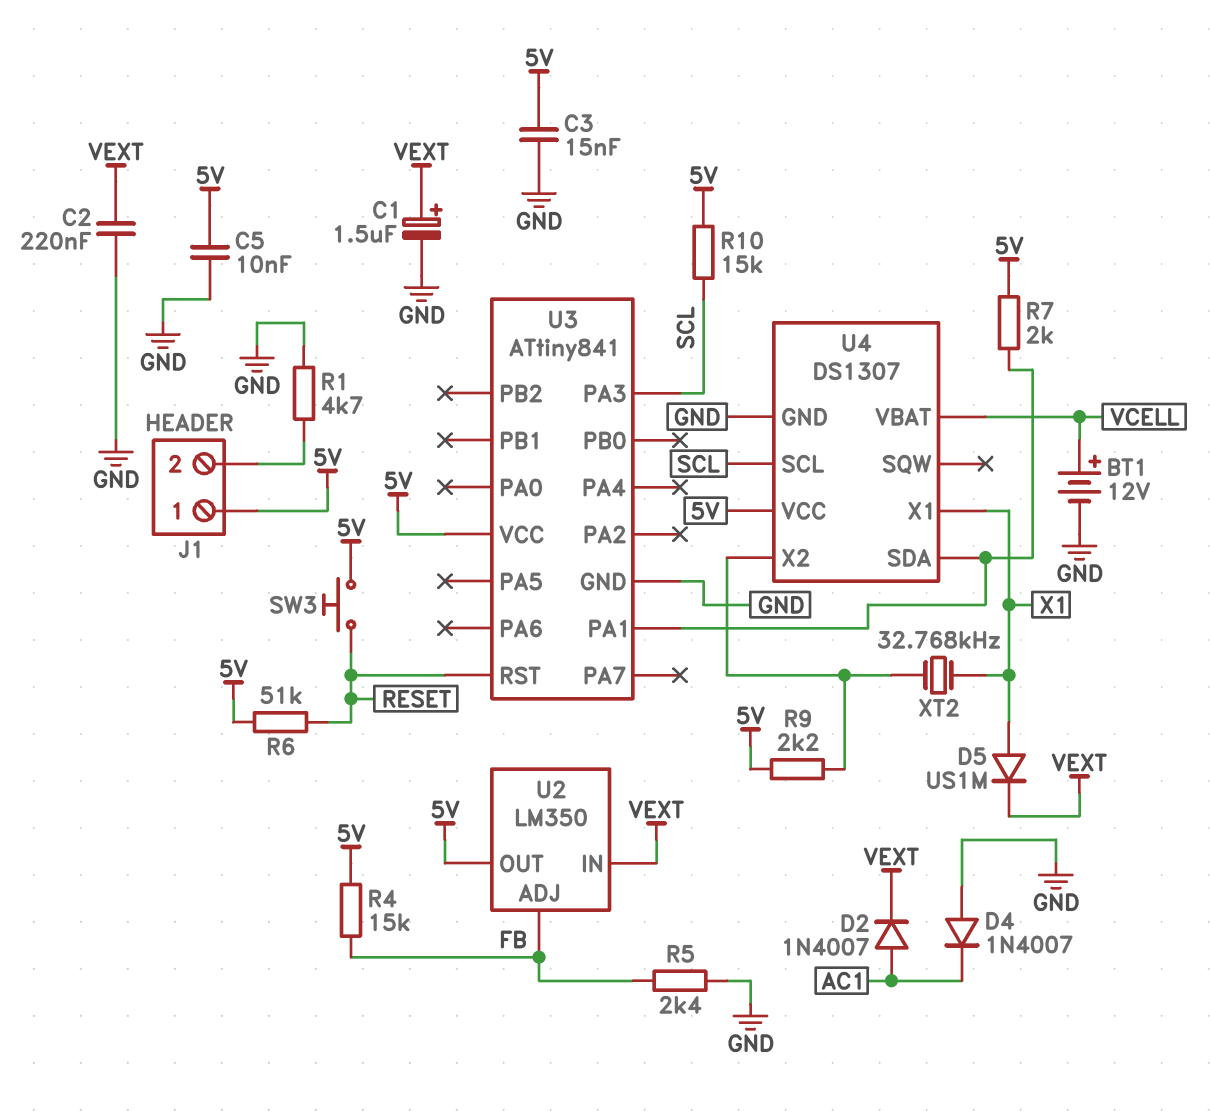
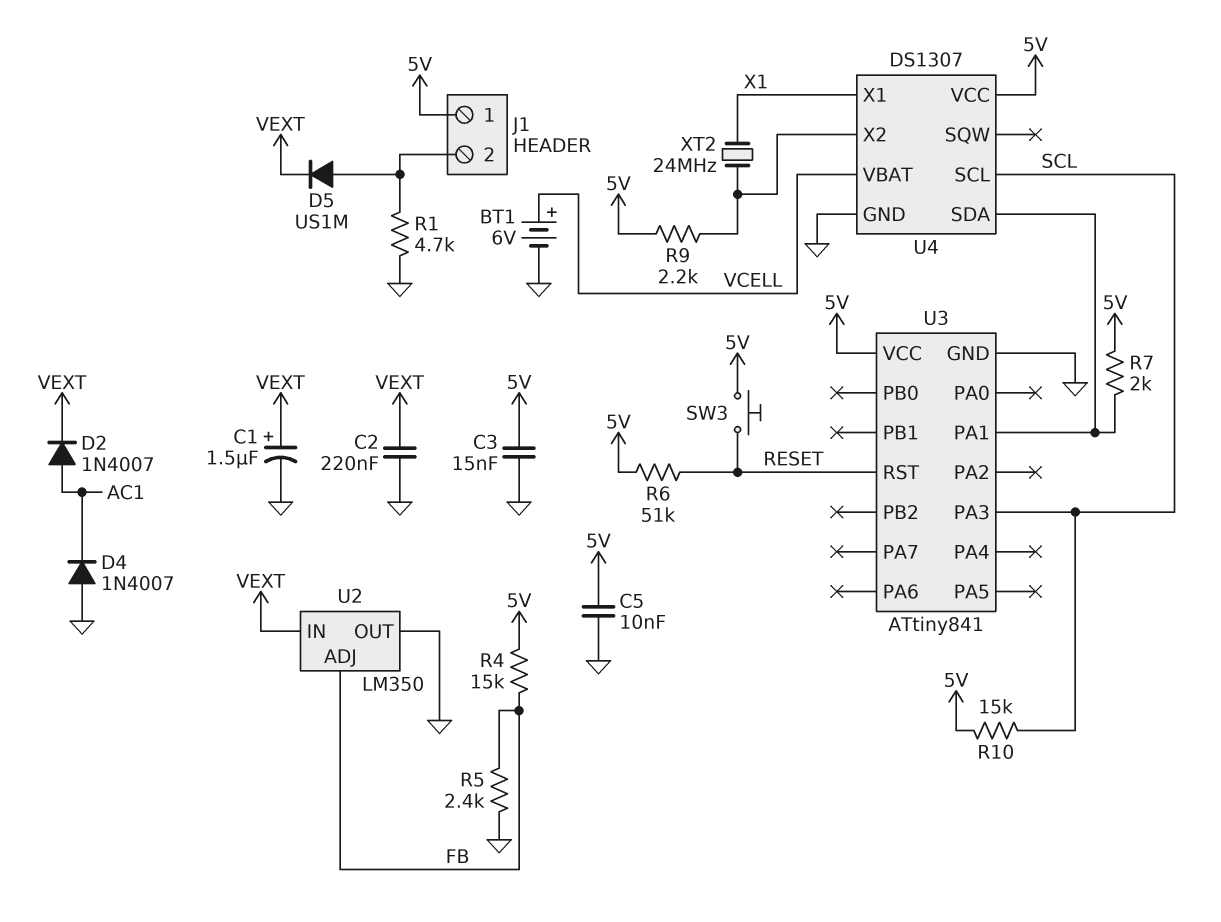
BT1: 12V (plus VCELL, minus GND) -> 6V (plus VCELL, minus GND)
D5: diode US1M (A X1, K VEXT) -> diode US1M (A J1/2, K VEXT)
U2 pin OUT: 5V -> GND
XT2: 32.768kHz (U4/X2, X1) -> 24MHz (U4/X2, X1)

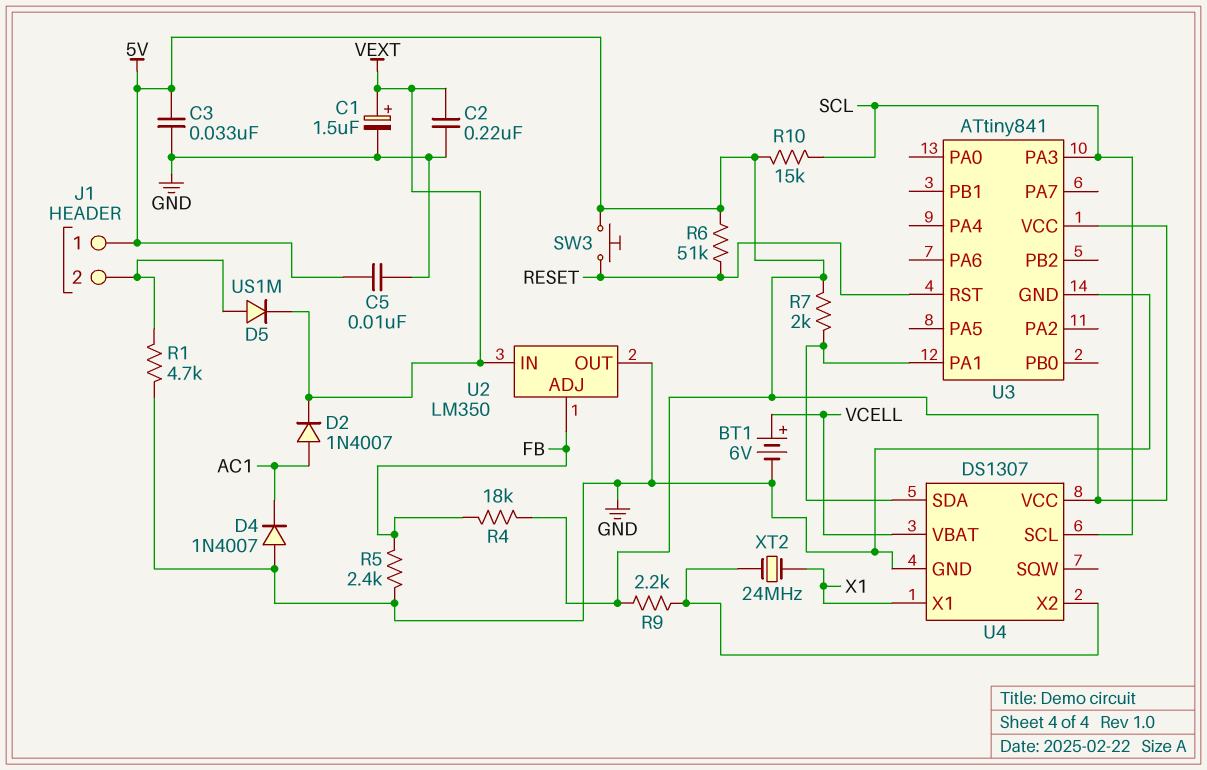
C3: 15nF (5V, GND) -> 33nF (5V, GND)
R4: 15k (5V, FB) -> 18k (5V, FB)

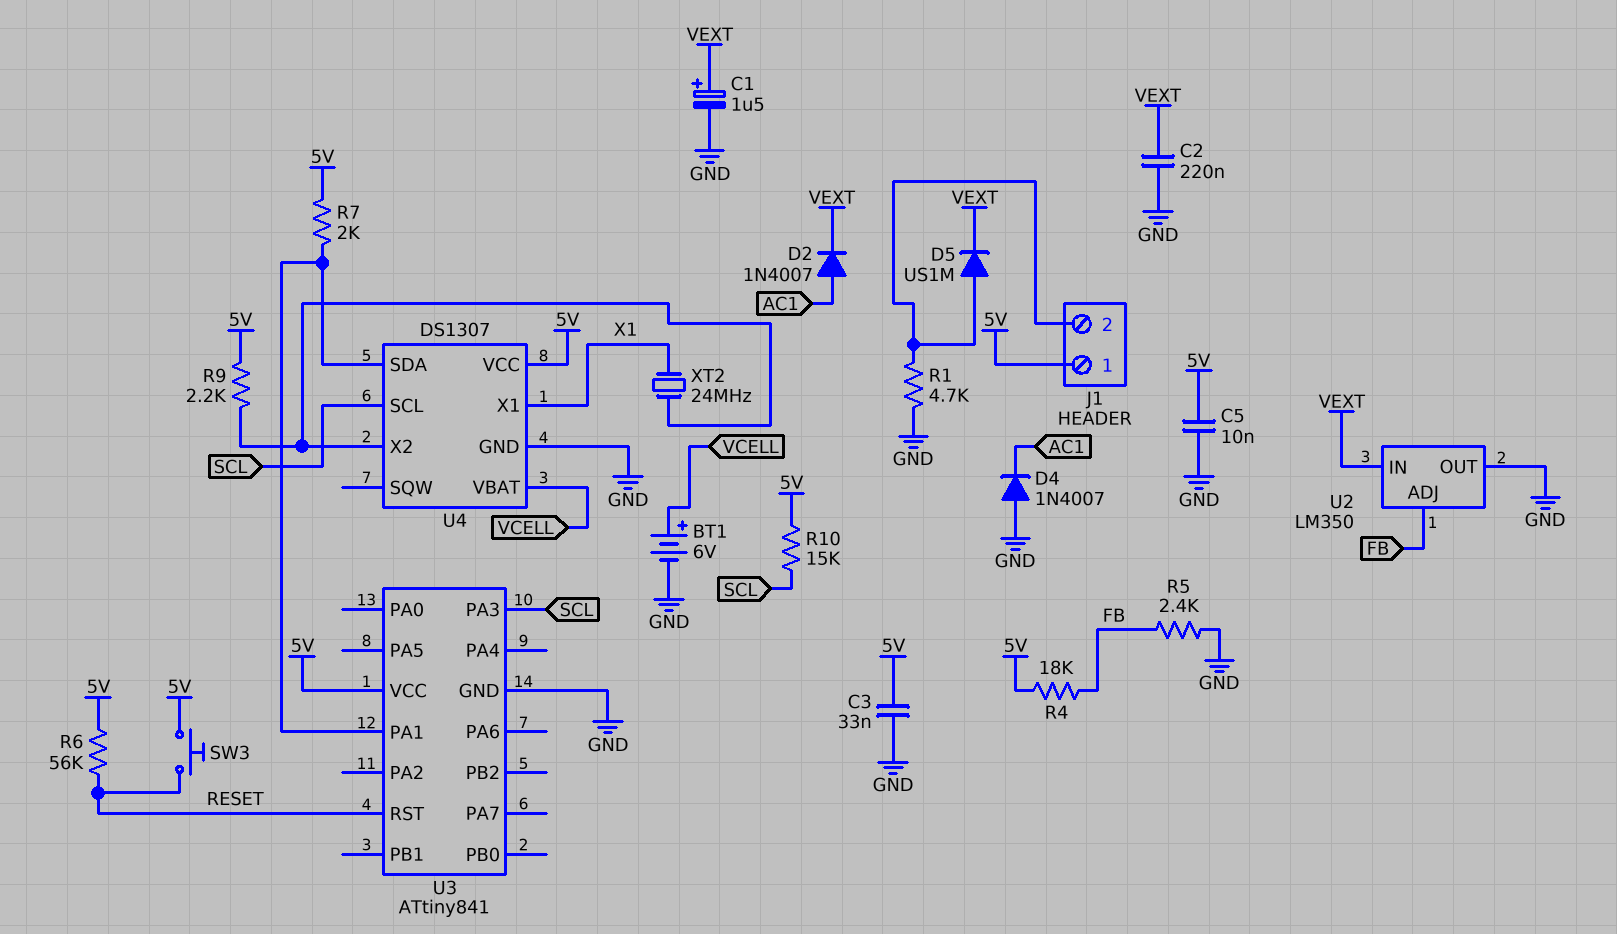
R6: 51k (5V, RESET) -> 56k (5V, RESET)

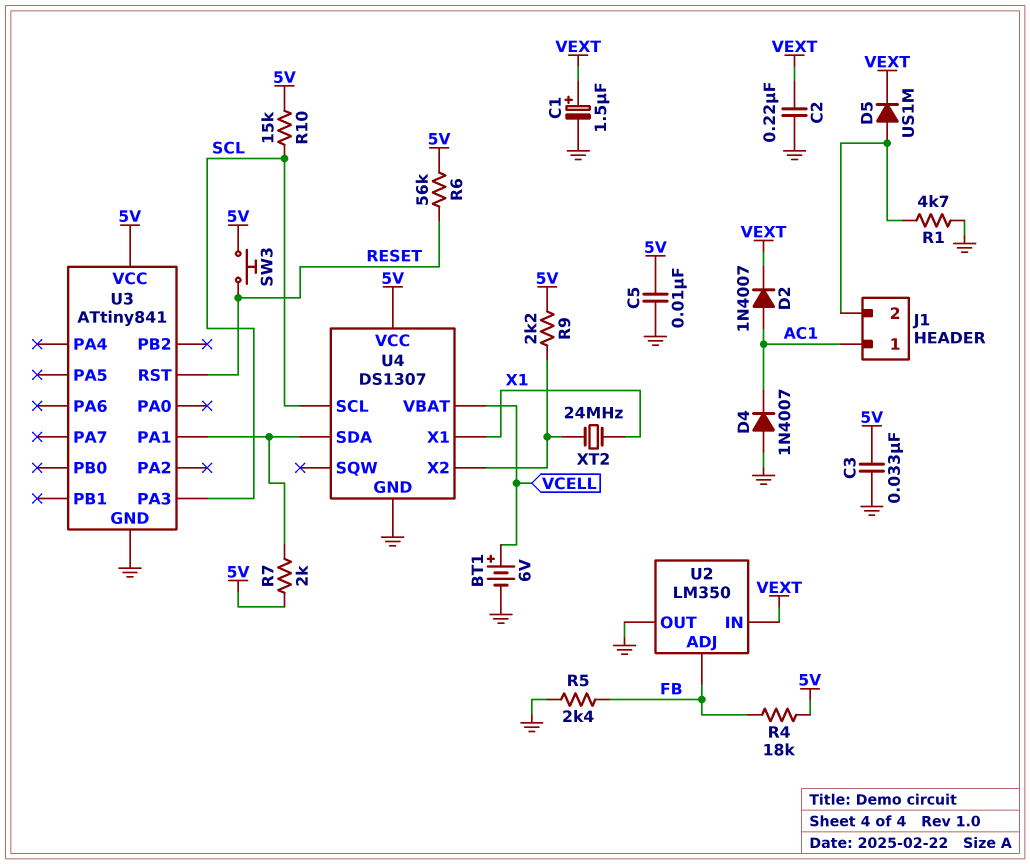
J1 pin 1: 5V -> AC1

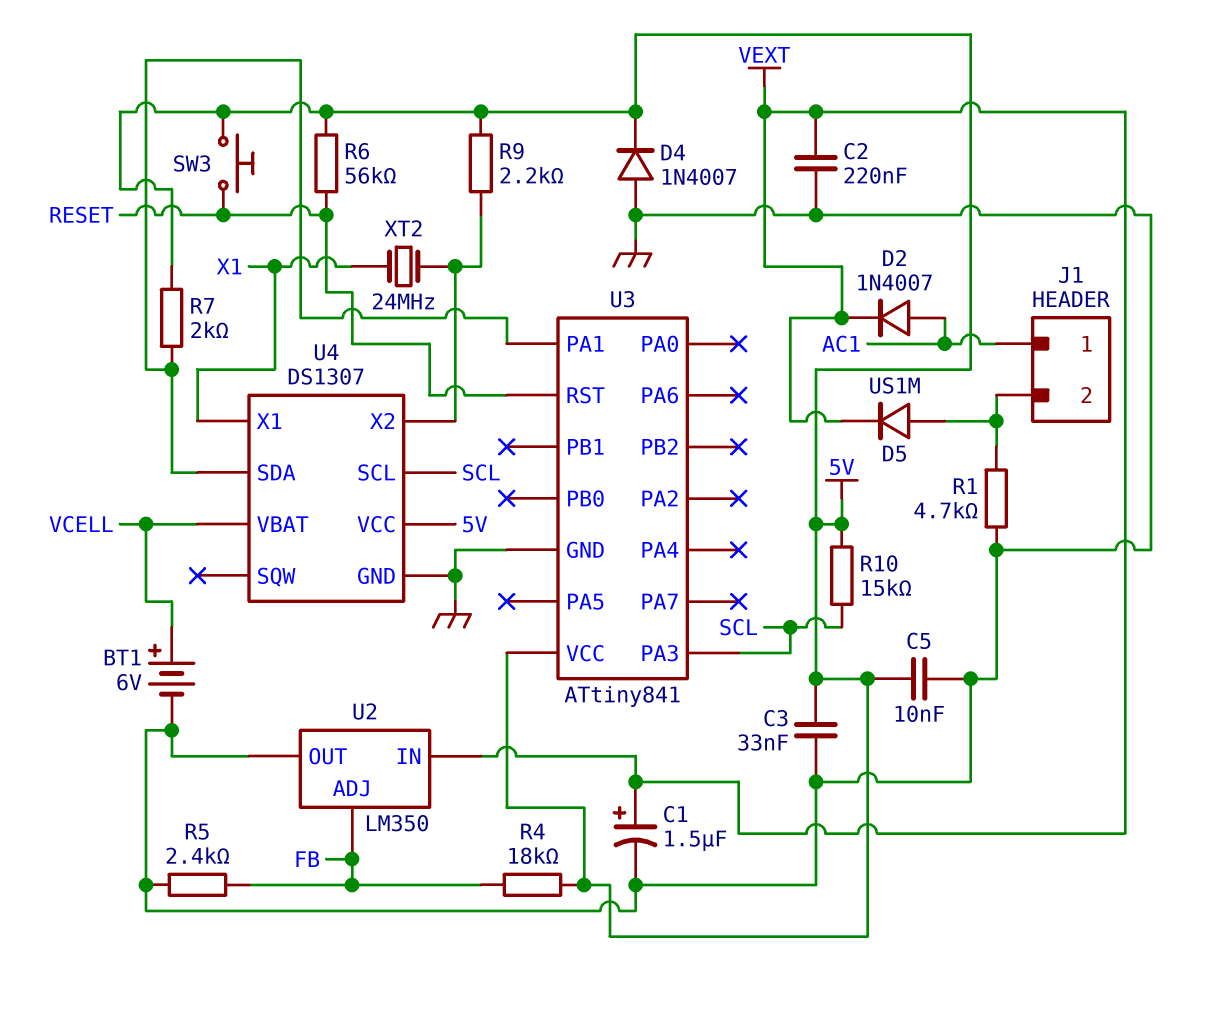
D4: diode 1N4007 (A GND, K AC1) -> diode 1N4007 (A GND, K 5V)

